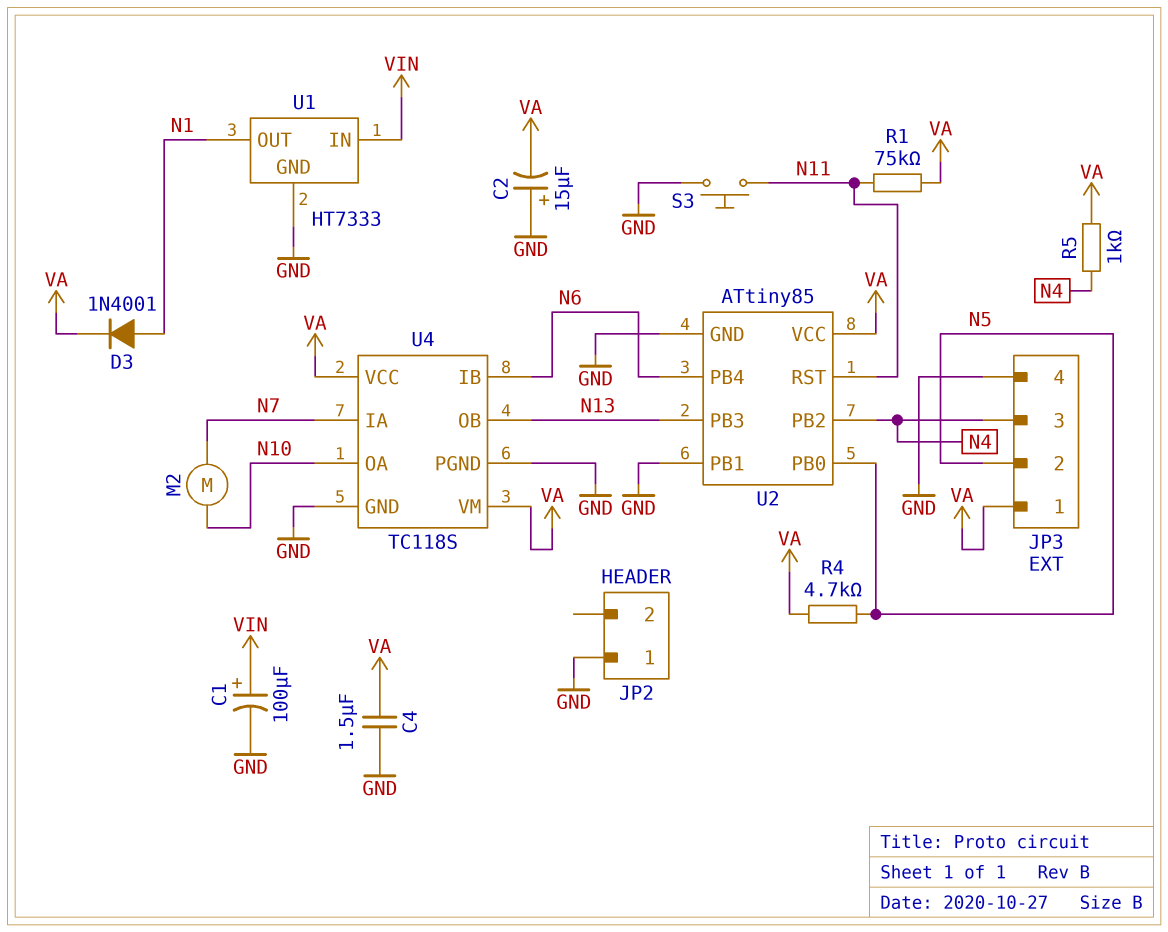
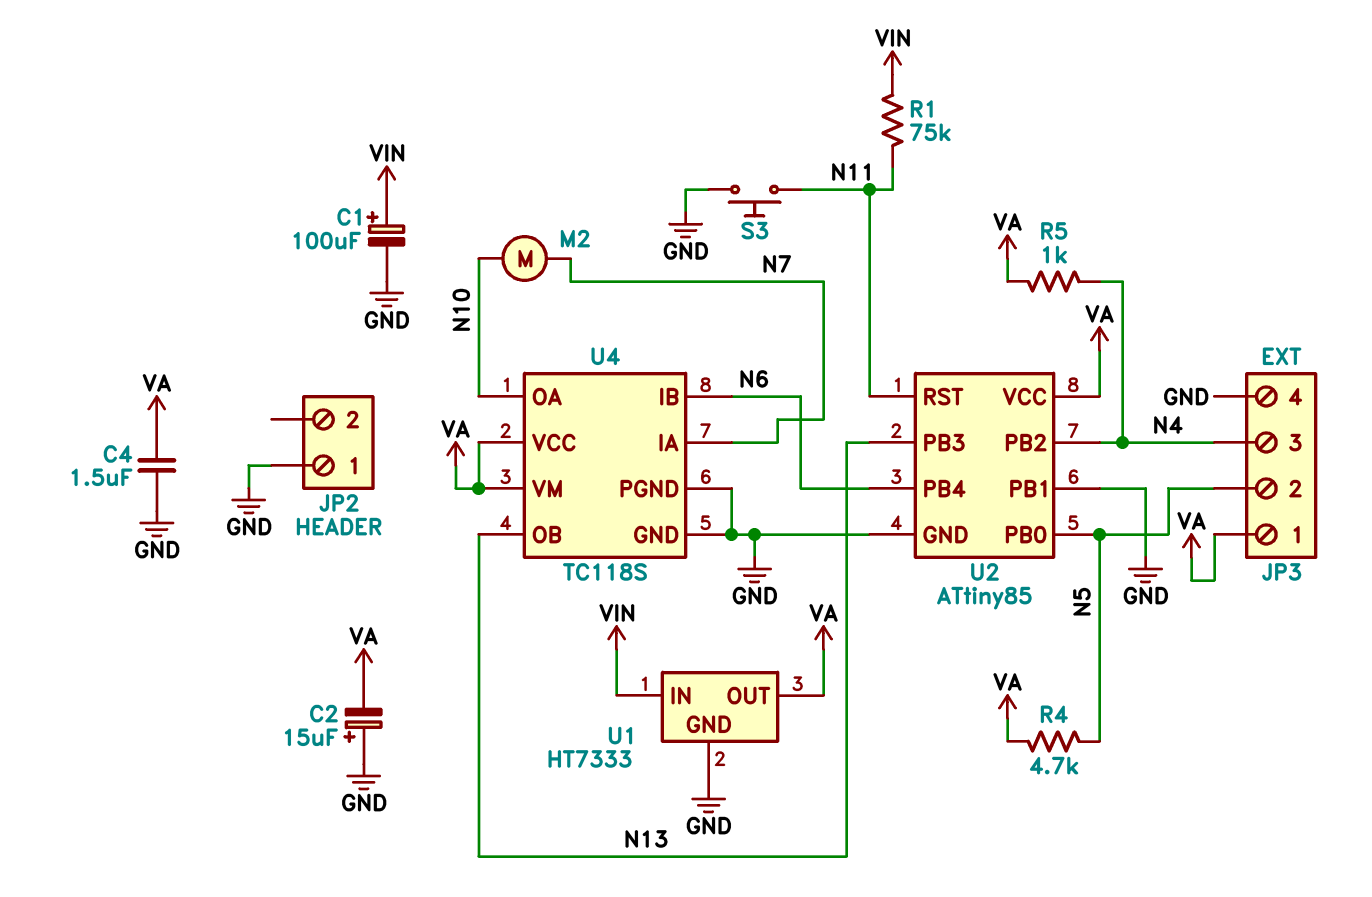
D3: diode 1N4001 (A N1, K VA) -> none
R1: 75k (N11, VA) -> 75k (N11, VIN)
U1 pin OUT: N1 -> VA

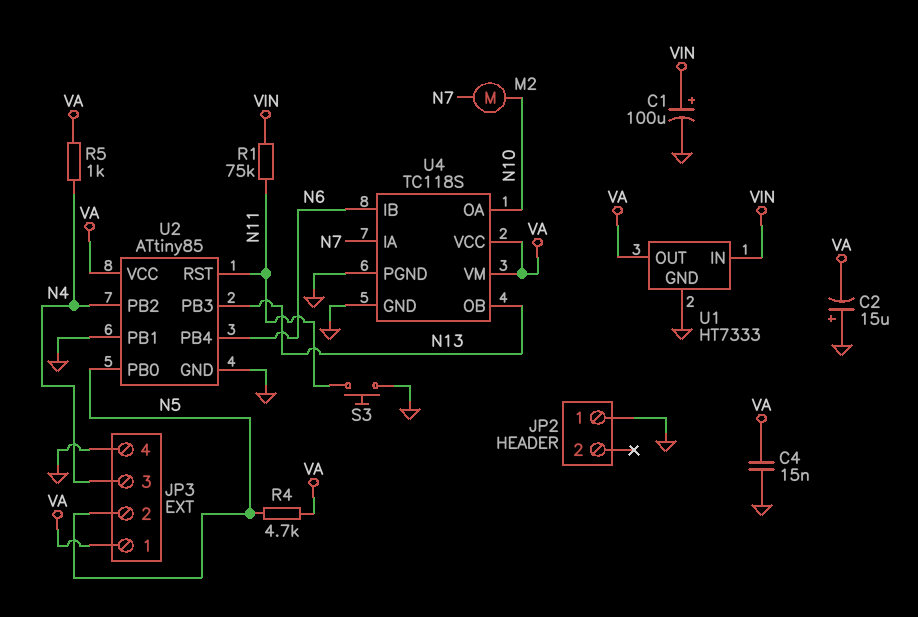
C4: 1.5uF (GND, VA) -> 15nF (GND, VA)

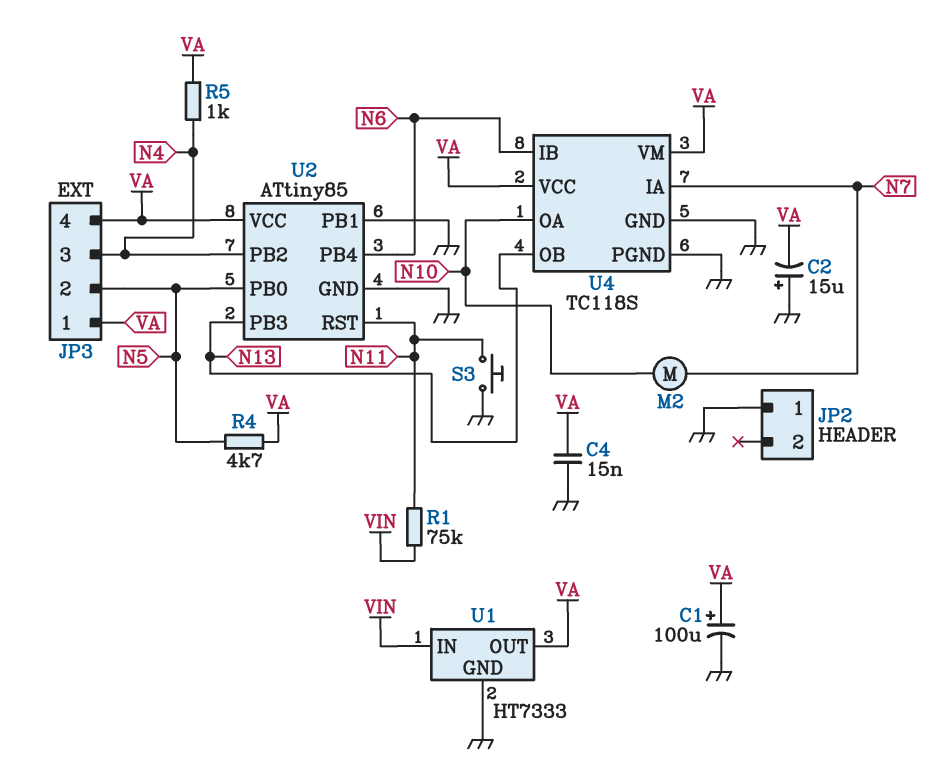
C1: 100uF (plus VIN, minus GND) -> 100uF (plus VA, minus GND)
JP3 pin 4: GND -> VA

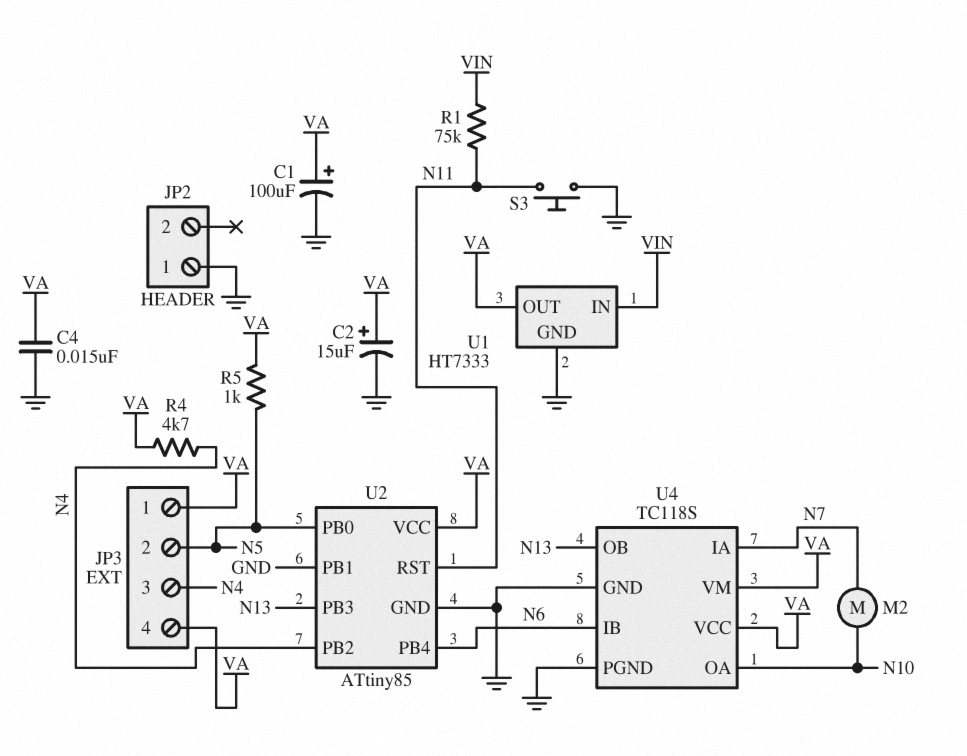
C2: 15uF (plus GND, minus VA) -> 15uF (plus VA, minus GND)
R4: 4.7k (N5, VA) -> 4.7k (N4, VA)
R5: 1k (N4, VA) -> 1k (N5, VA)

